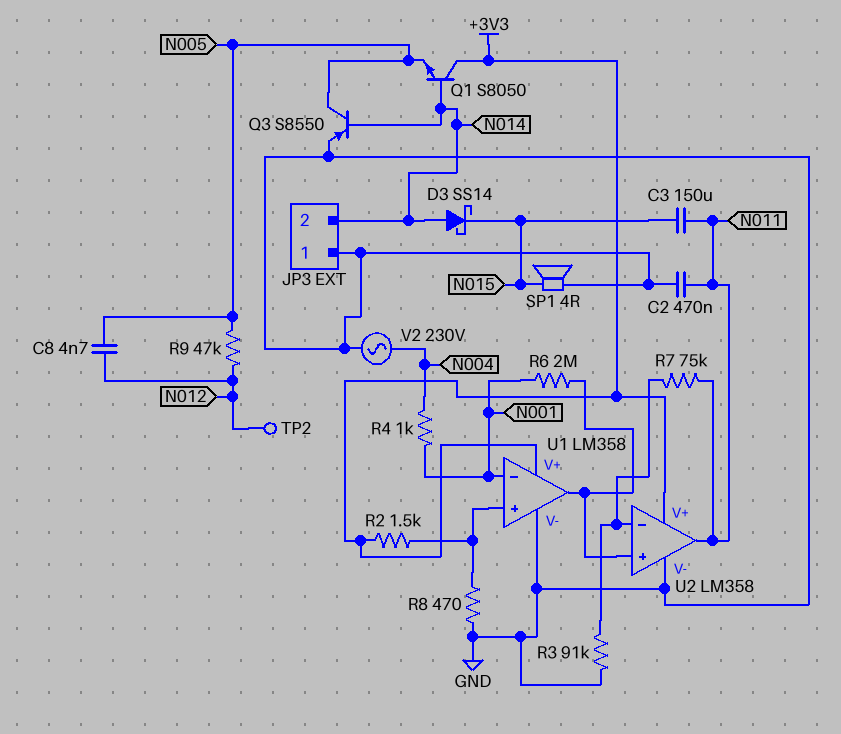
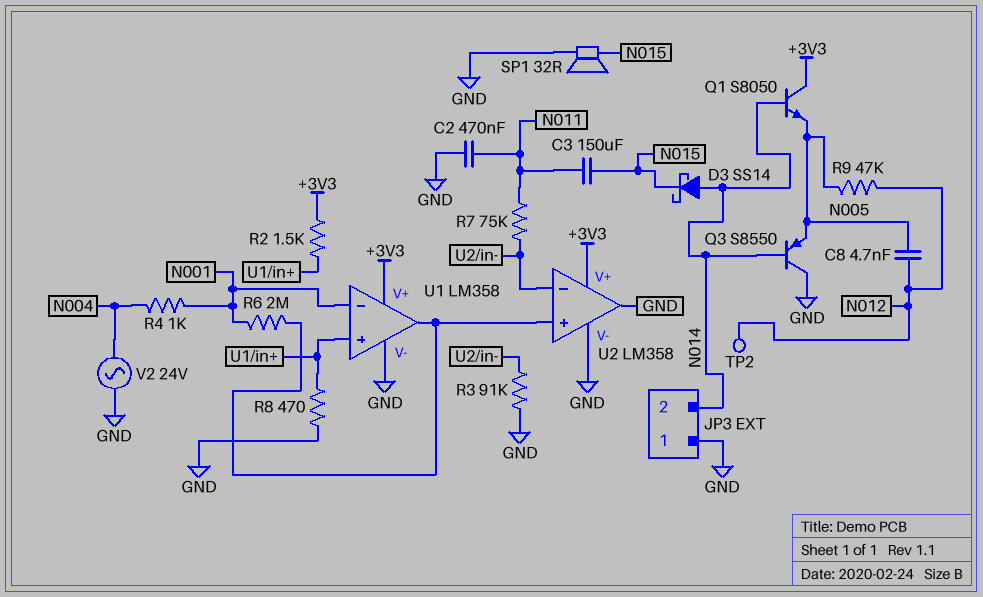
Q3: PNP S8550 (B N014, C N005, E GND) -> PNP S8550 (B N014, C GND, E N005)
SP1: speaker 4R (GND, N015) -> speaker 32R (GND, N015)
U2 pin out: N011 -> GND
V2: AC 230V (GND, N004) -> AC 24V (GND, N004)

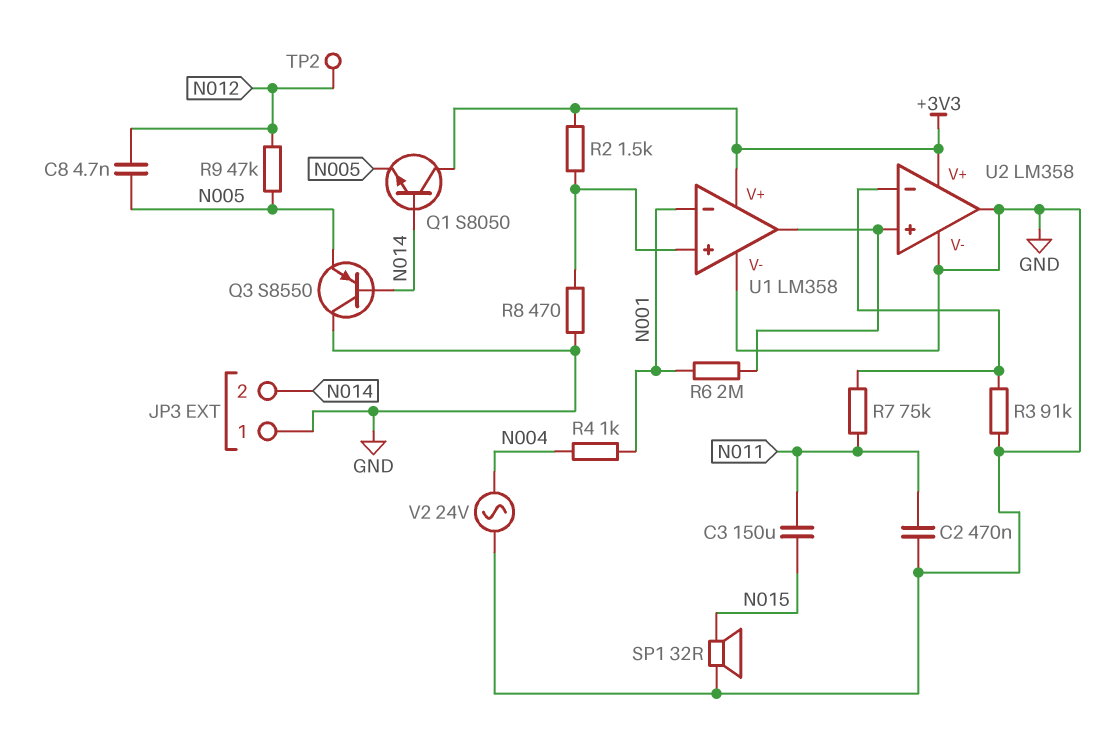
D3: schottky SS14 (A N014, K N015) -> none

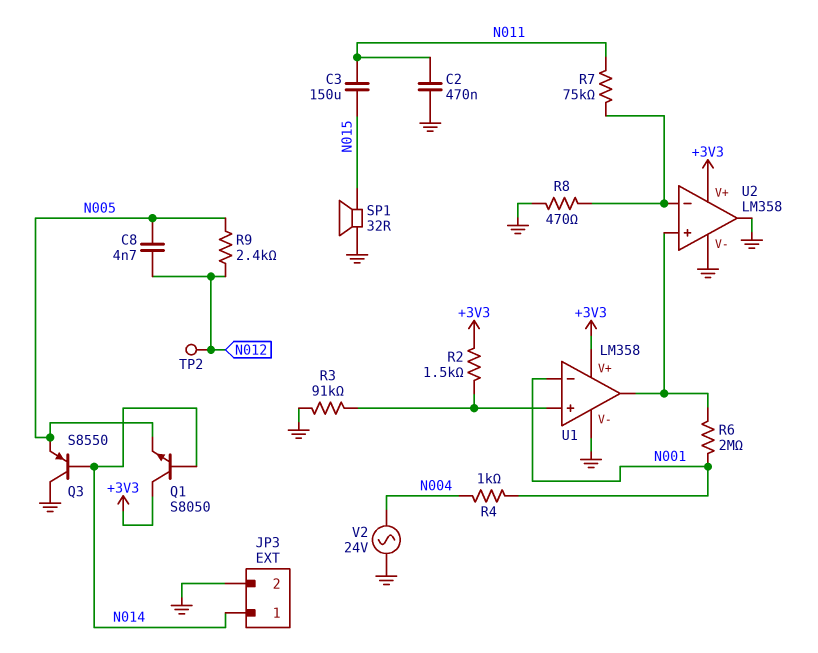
JP3 pin 1: GND -> N014
JP3 pin 2: N014 -> GND
R3: 91k (GND, U2/in-) -> 91k (GND, U1/in+)
R8: 470 (GND, U1/in+) -> 470 (GND, U2/in-)
R9: 47k (N005, N012) -> 2.4k (N005, N012)

